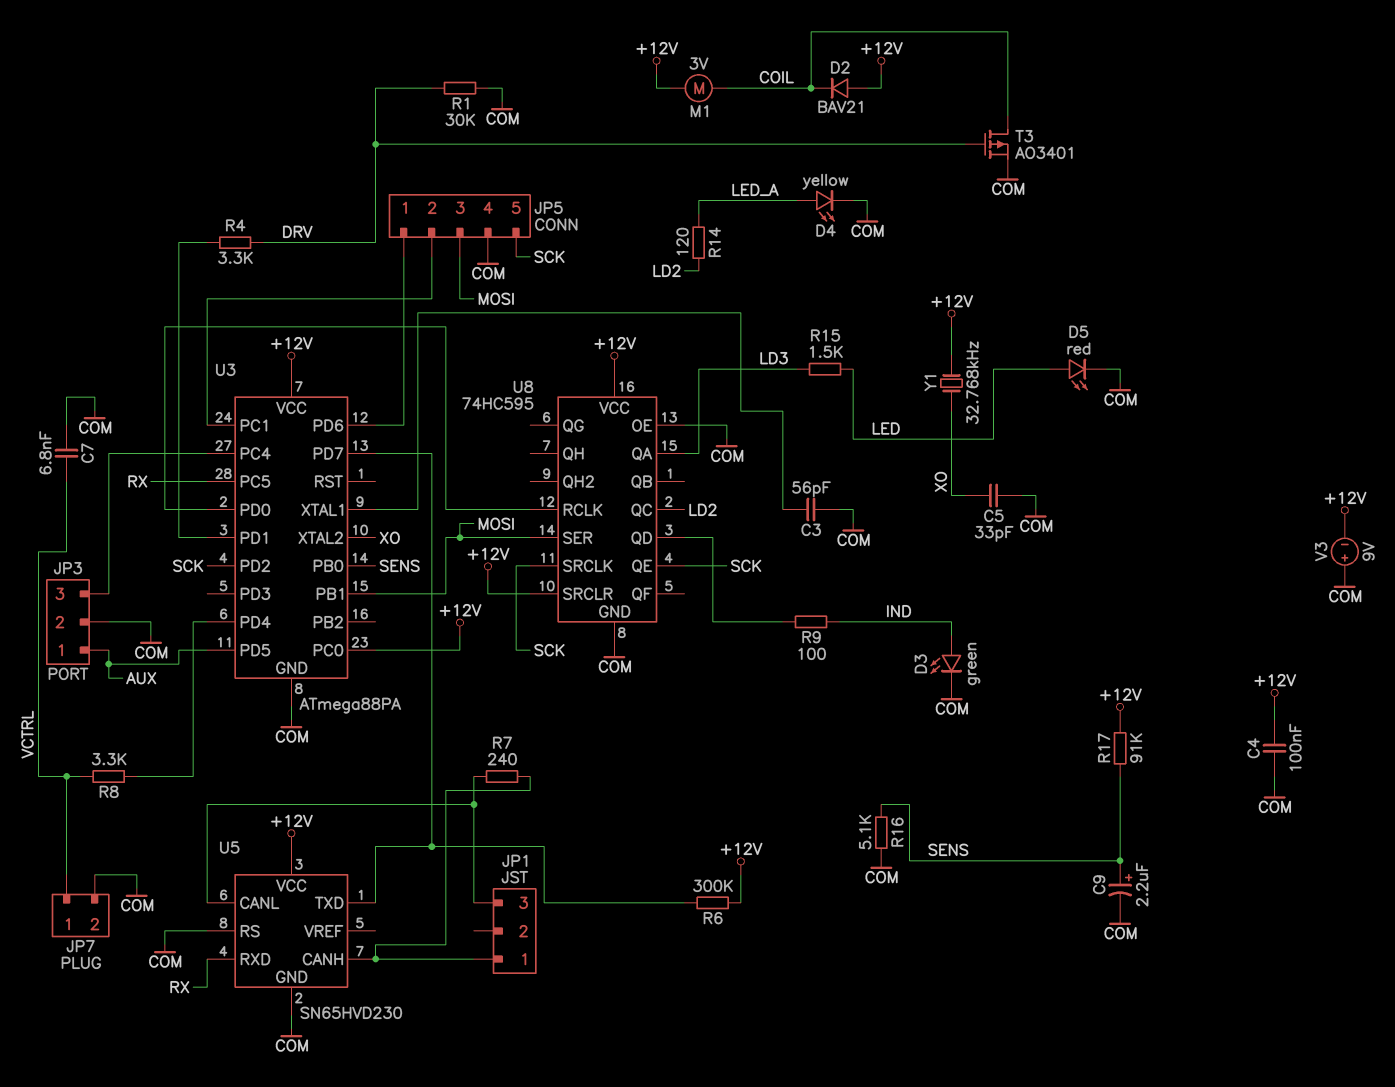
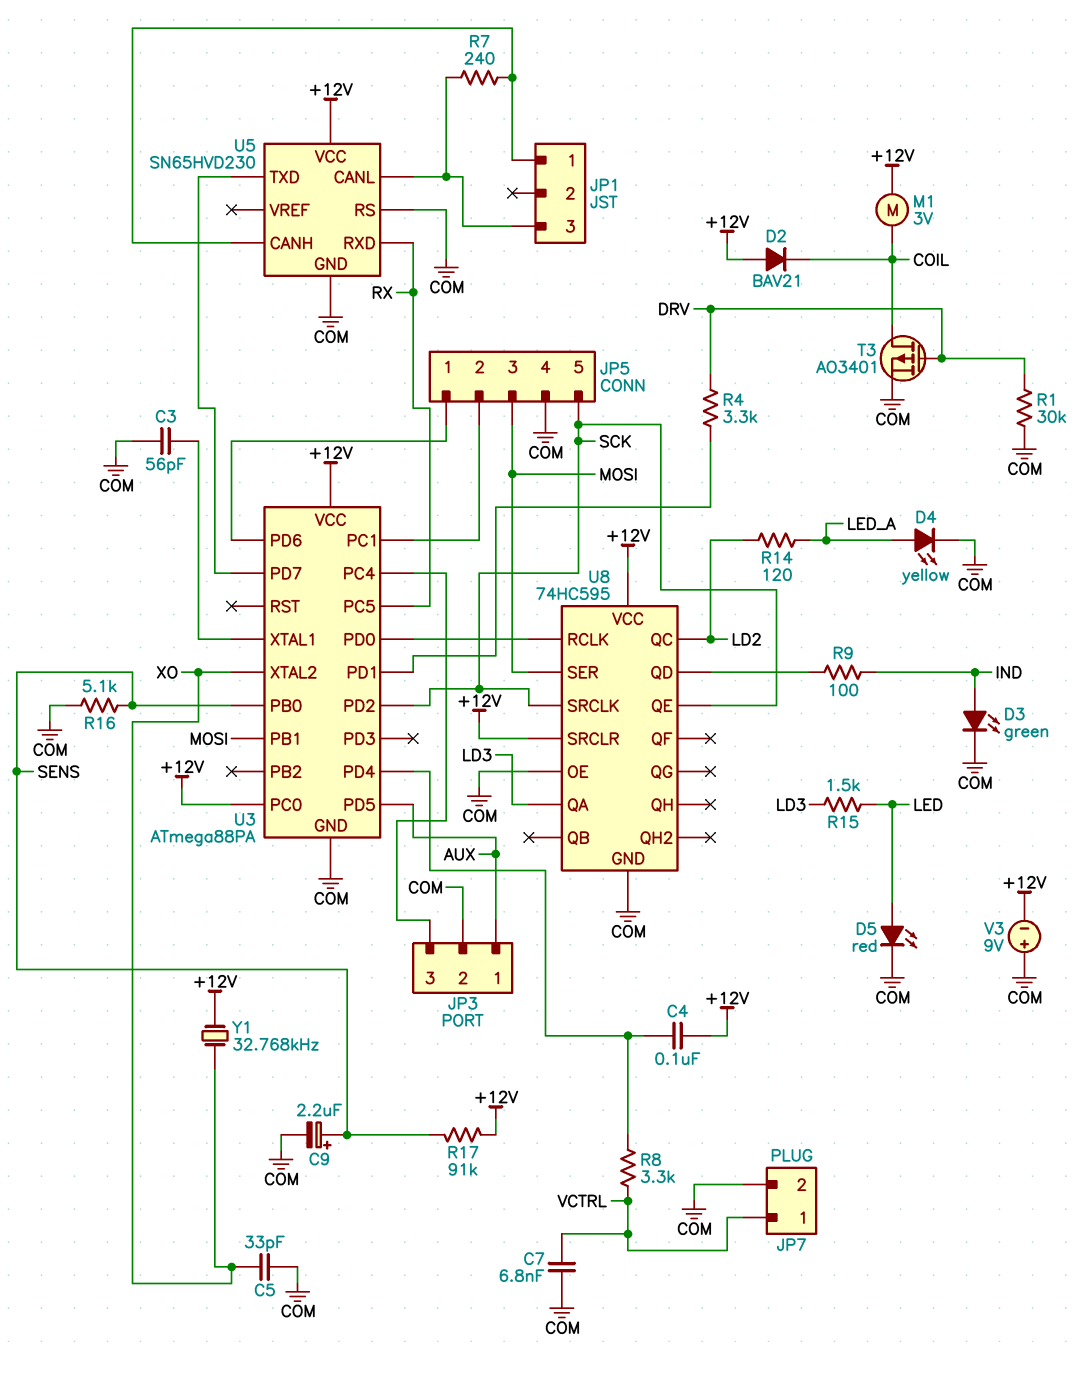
C4: 100nF (+12V, COM) -> 100nF (+12V, U3/PD4)
R6: 300k (+12V, U3/PD7) -> none

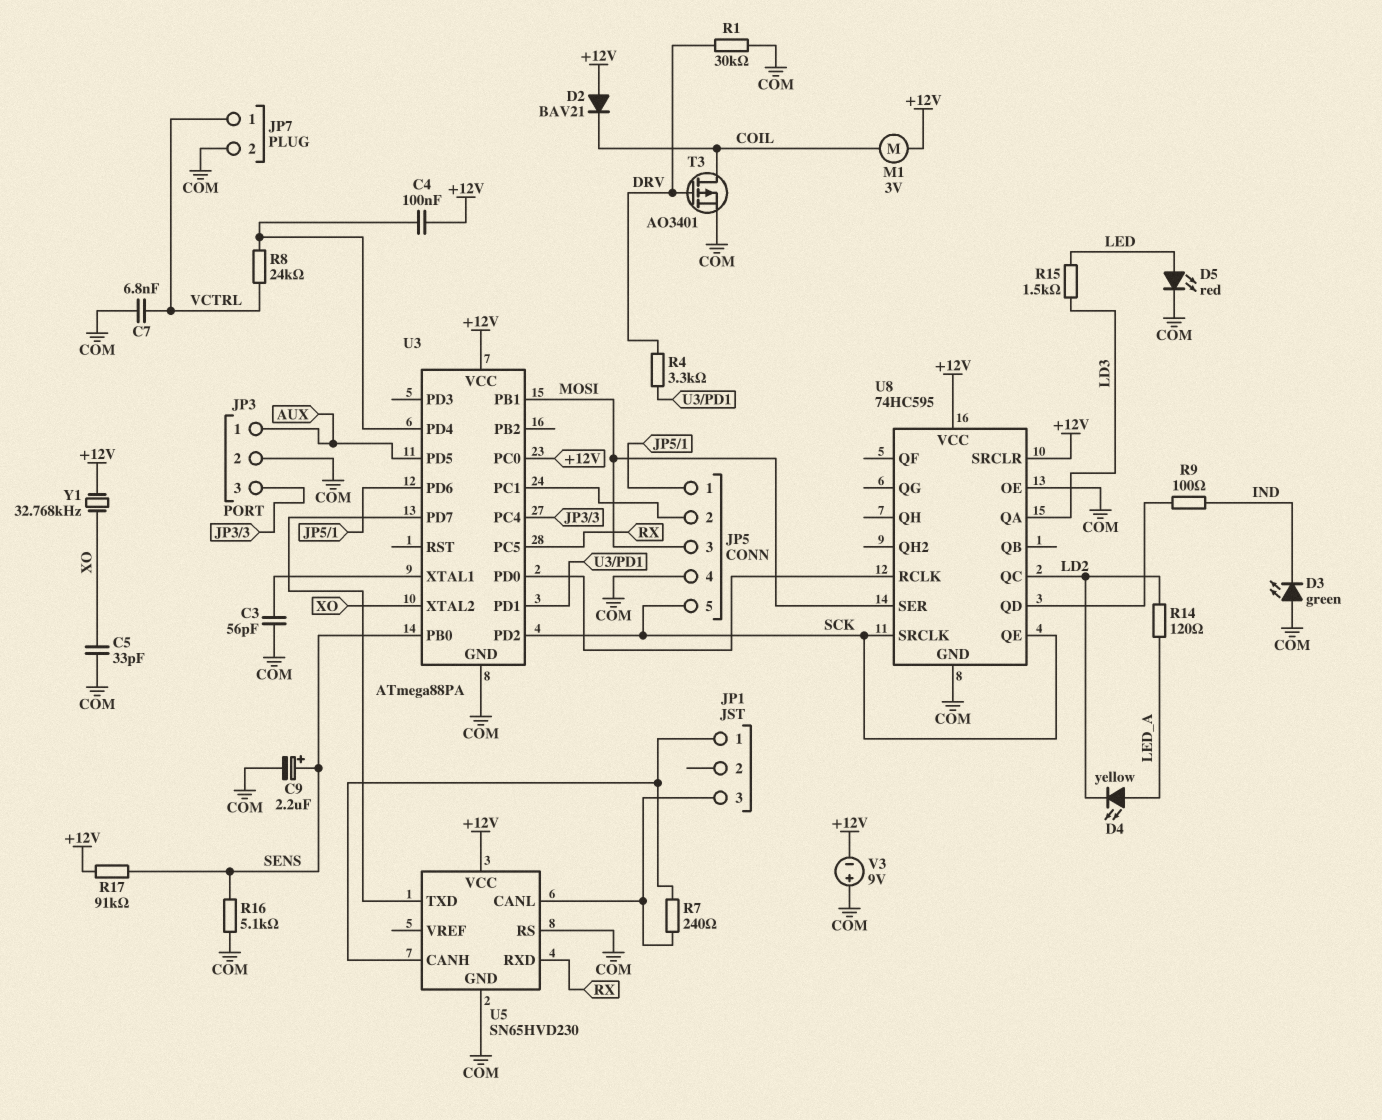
D3: LED green (A IND, K COM) -> LED green (A COM, K IND)
D4: LED yellow (A LED_A, K COM) -> LED yellow (A LED_A, K LD2)
R8: 3.3k (U3/PD4, VCTRL) -> 24k (U3/PD4, VCTRL)

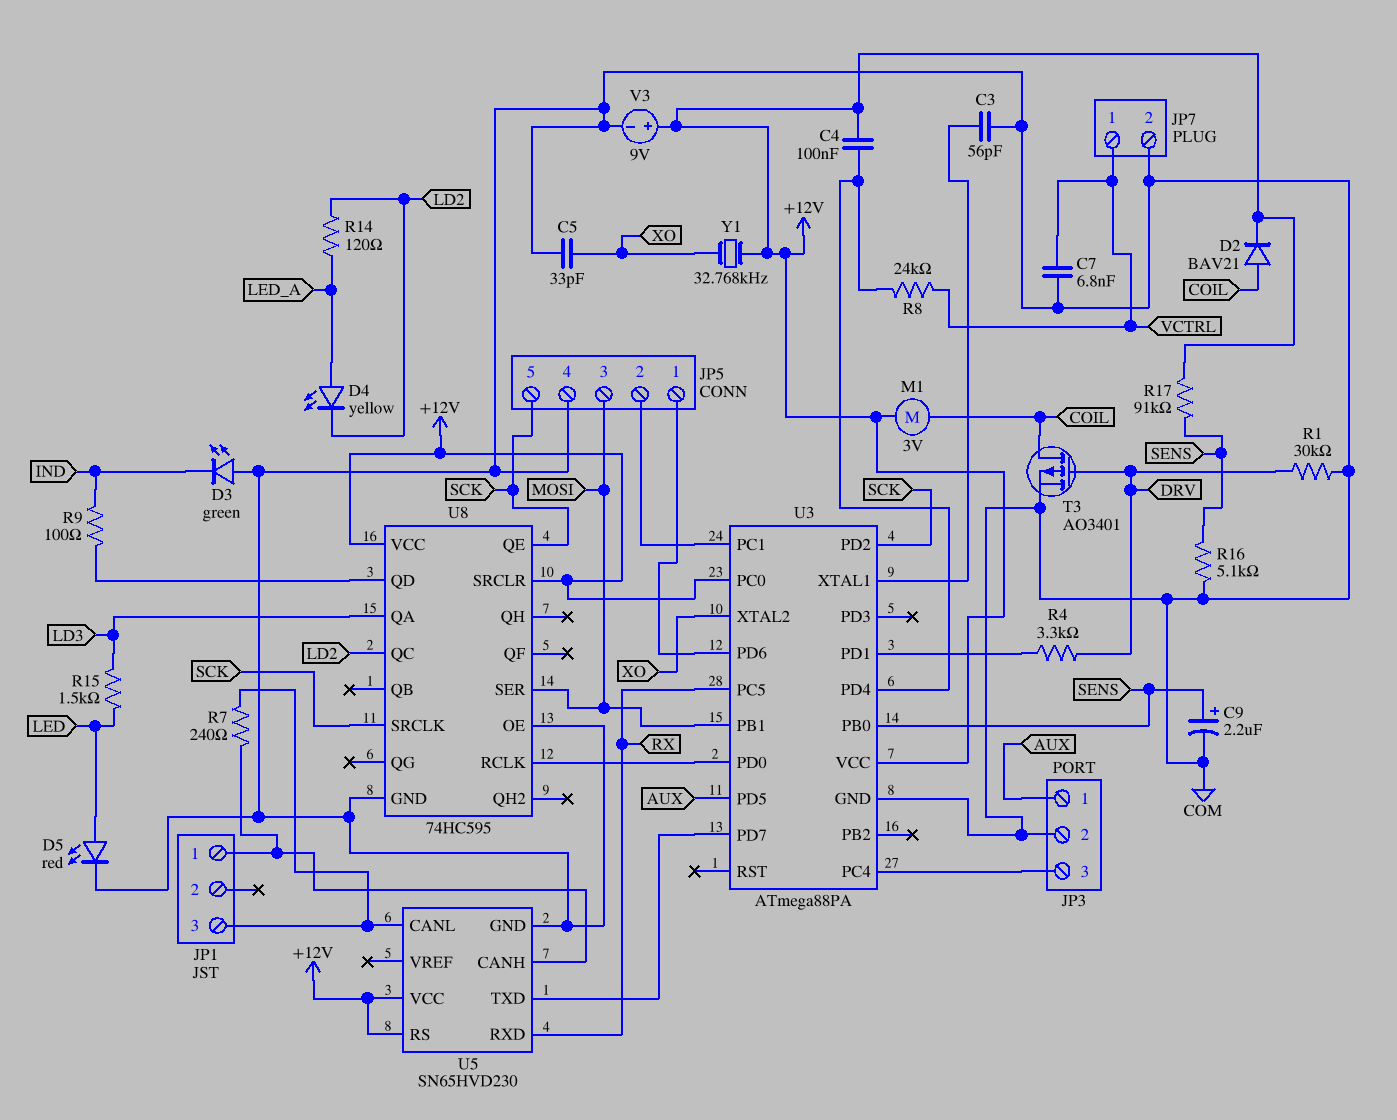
D2: diode BAV21 (A +12V, K COIL) -> diode BAV21 (A COIL, K +12V)
U5 pin RS: COM -> +12V
V3: 9V (plus COM, minus +12V) -> 9V (plus +12V, minus COM)

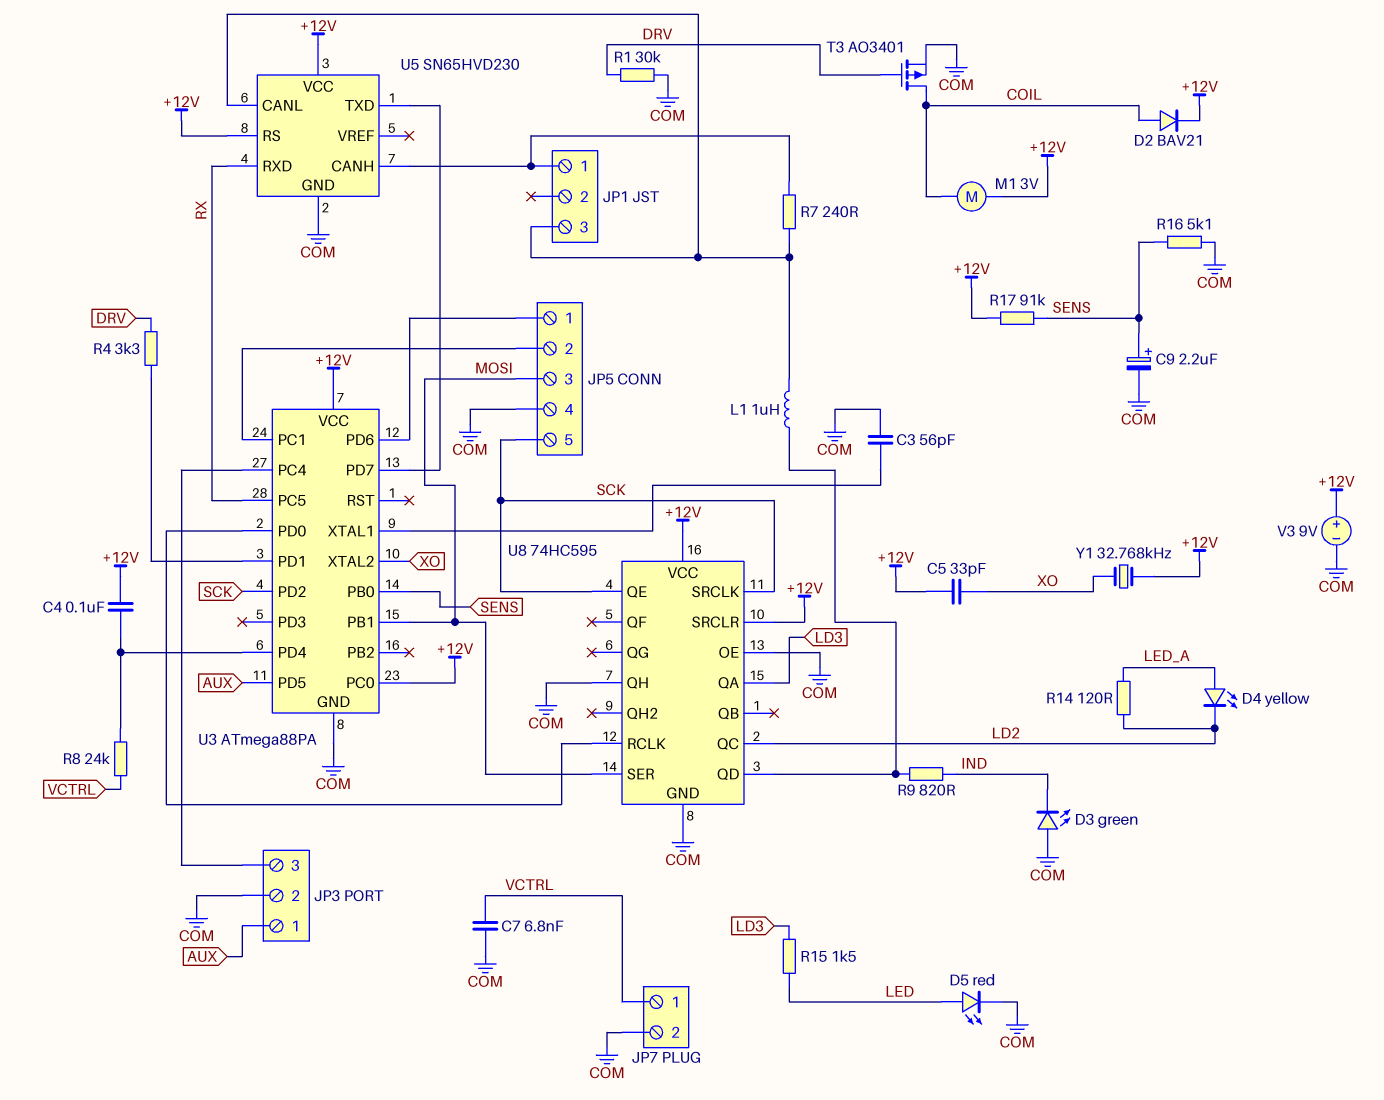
C5: 33pF (COM, XO) -> 33pF (+12V, XO)
L1: none -> 1uH (JP1/3, U8/QD)
R9: 100 (IND, U8/QD) -> 820 (IND, U8/QD)
U8 pin QH: none -> COM

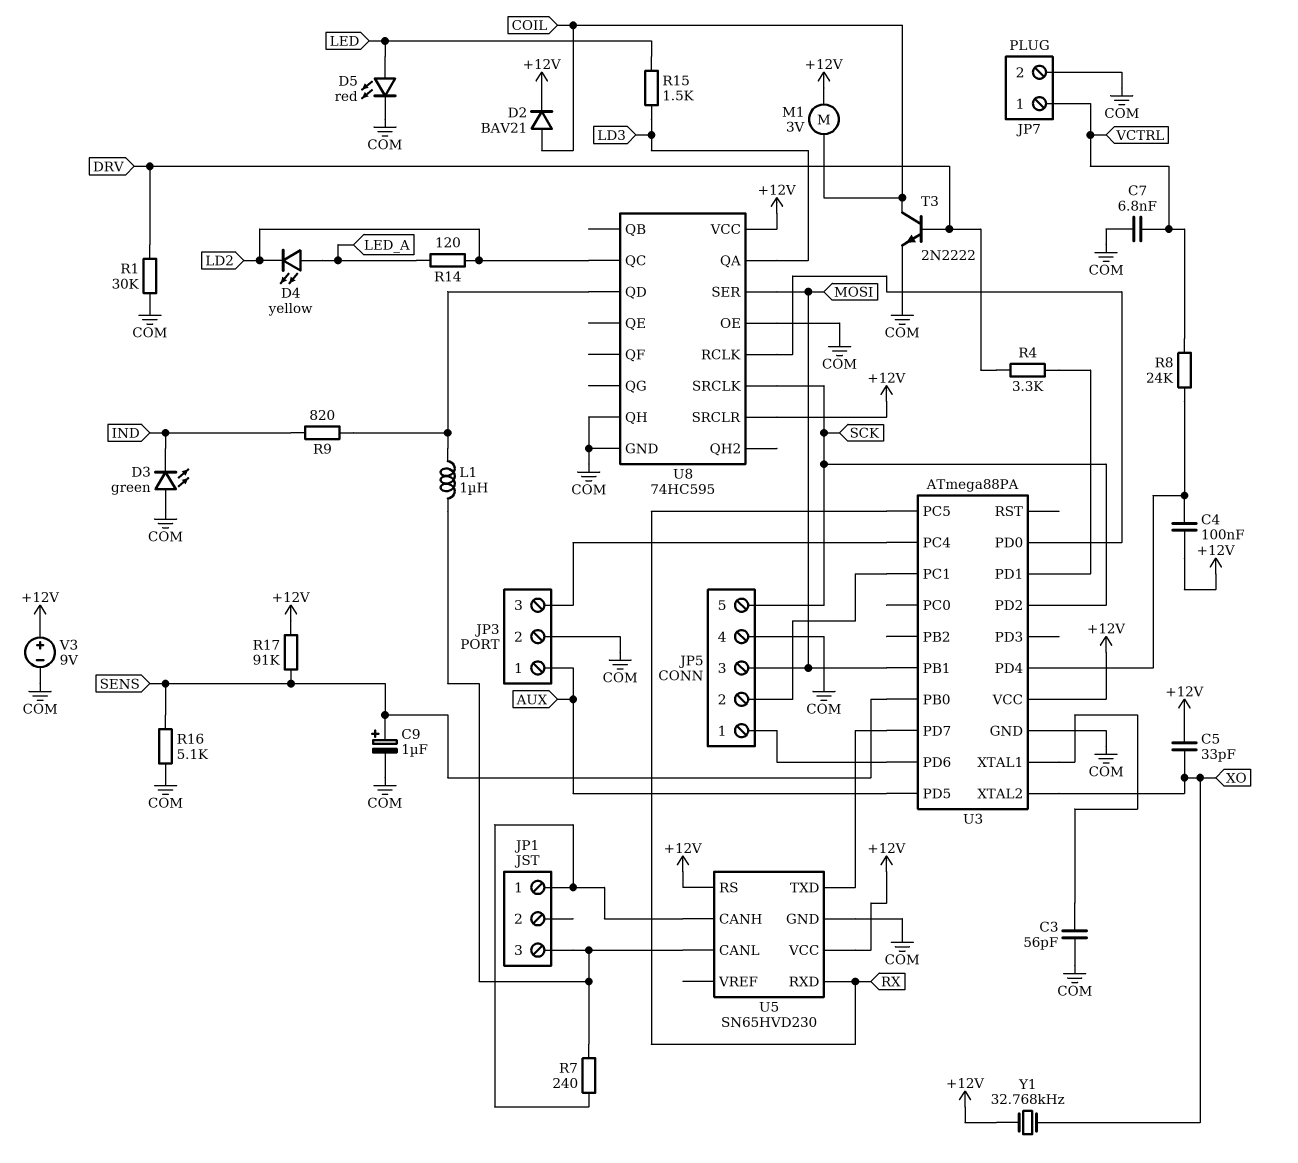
C9: 2.2uF (plus SENS, minus COM) -> 1uF (plus SENS, minus COM)
T3: PMOS AO3401 (G DRV, D COIL, S COM) -> NPN 2N2222 (B DRV, C COIL, E COM)
U3 pin PC0: +12V -> none
U8 pin QE: SCK -> none

